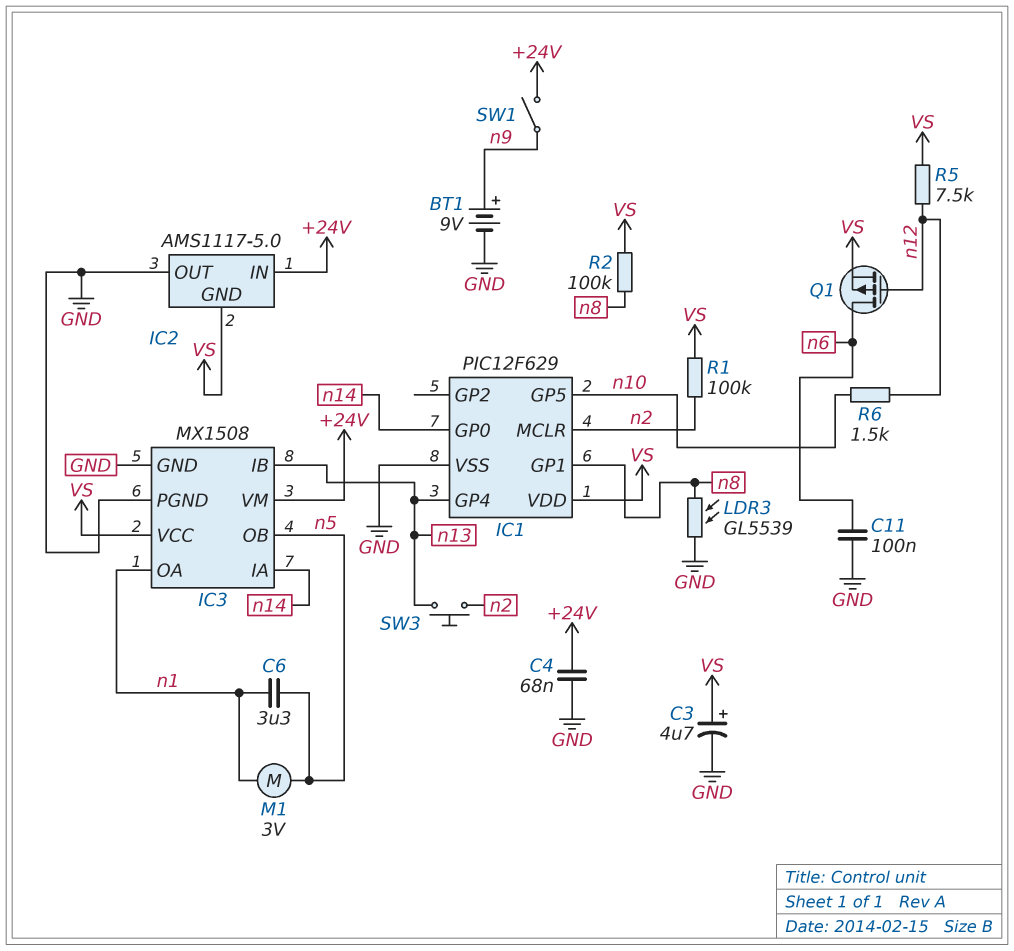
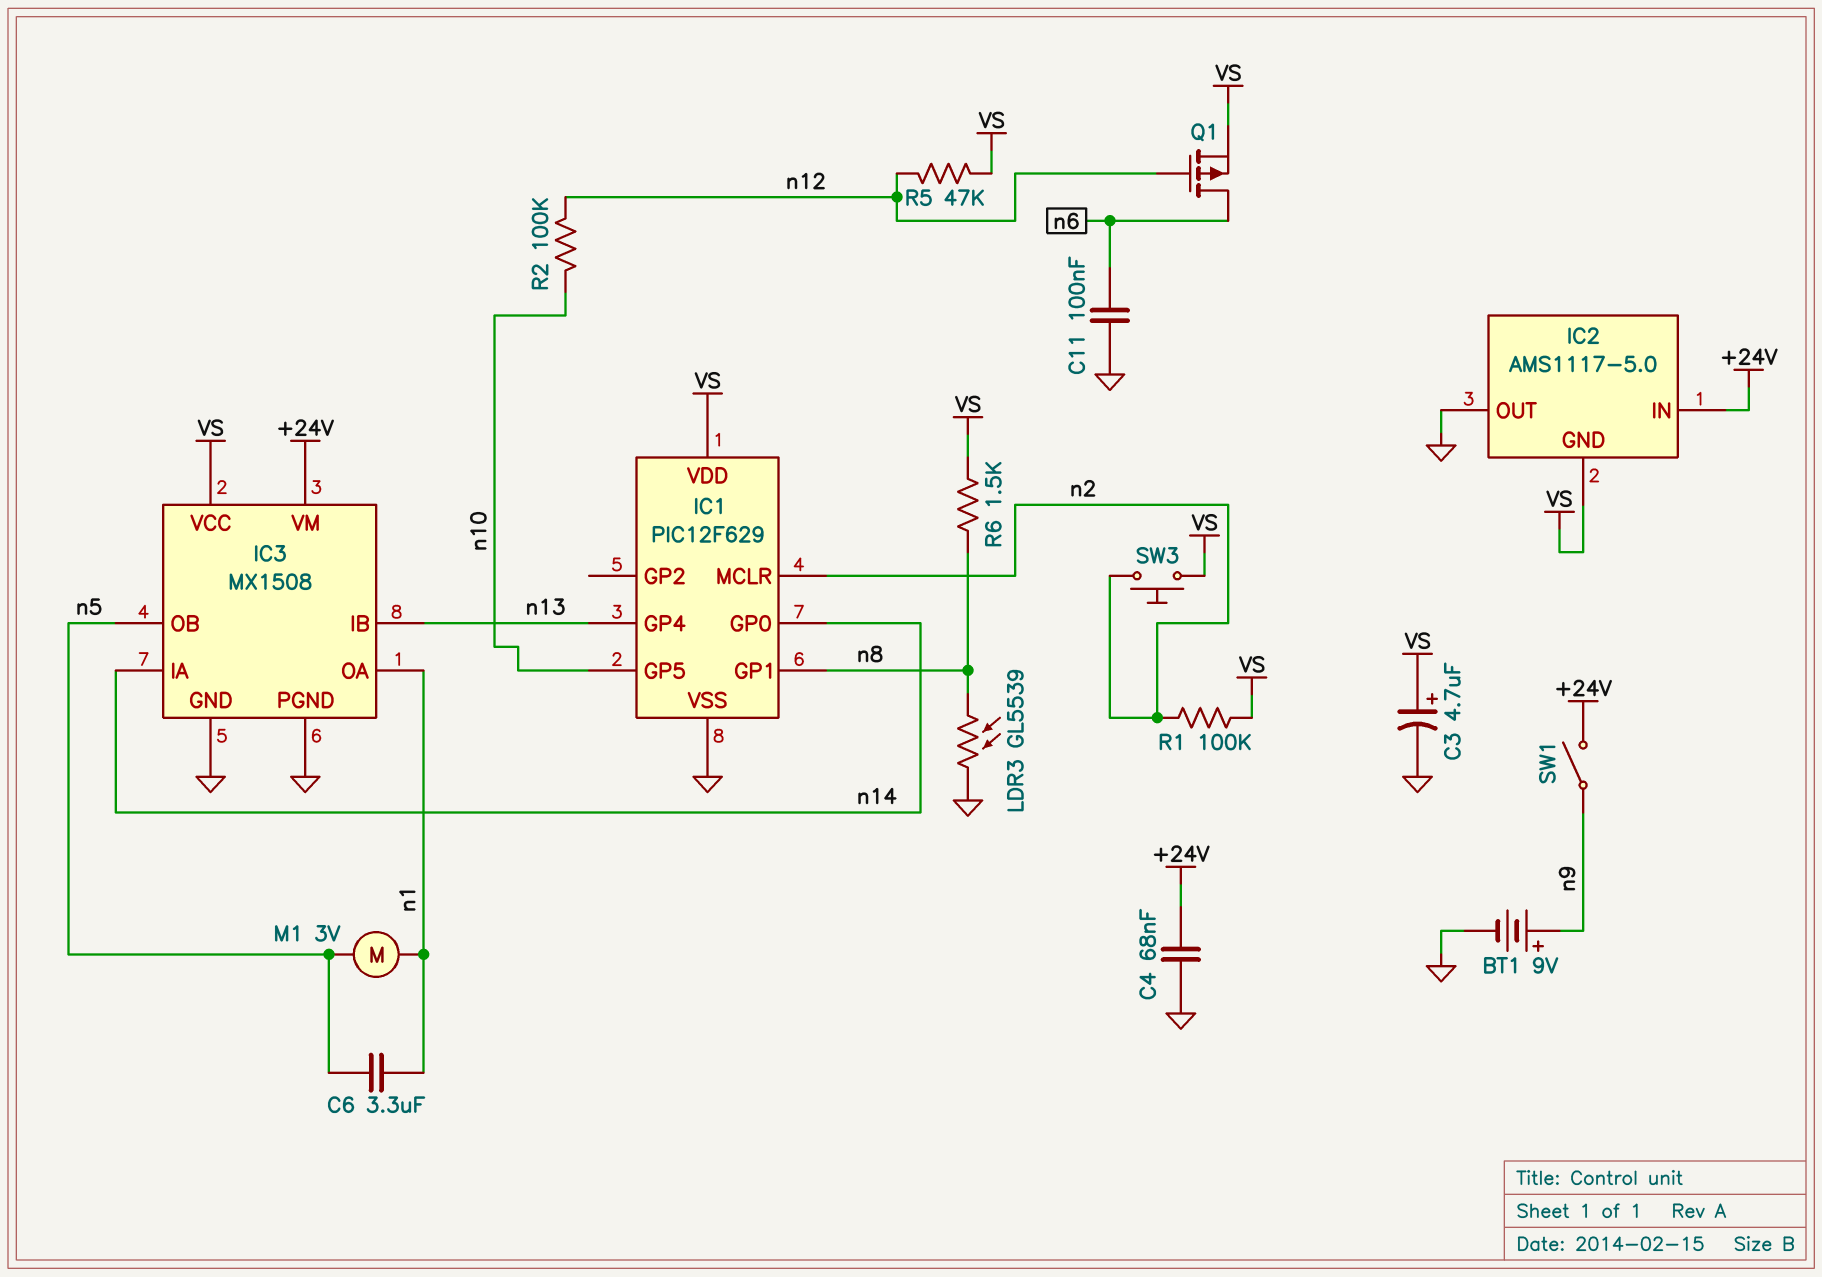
R2: 100k (VS, n8) -> 100k (n10, n12)
R5: 7.5k (VS, n12) -> 47k (VS, n12)
R6: 1.5k (n10, n12) -> 1.5k (VS, n8)
SW3: button (n2, n13) -> button (VS, n2)

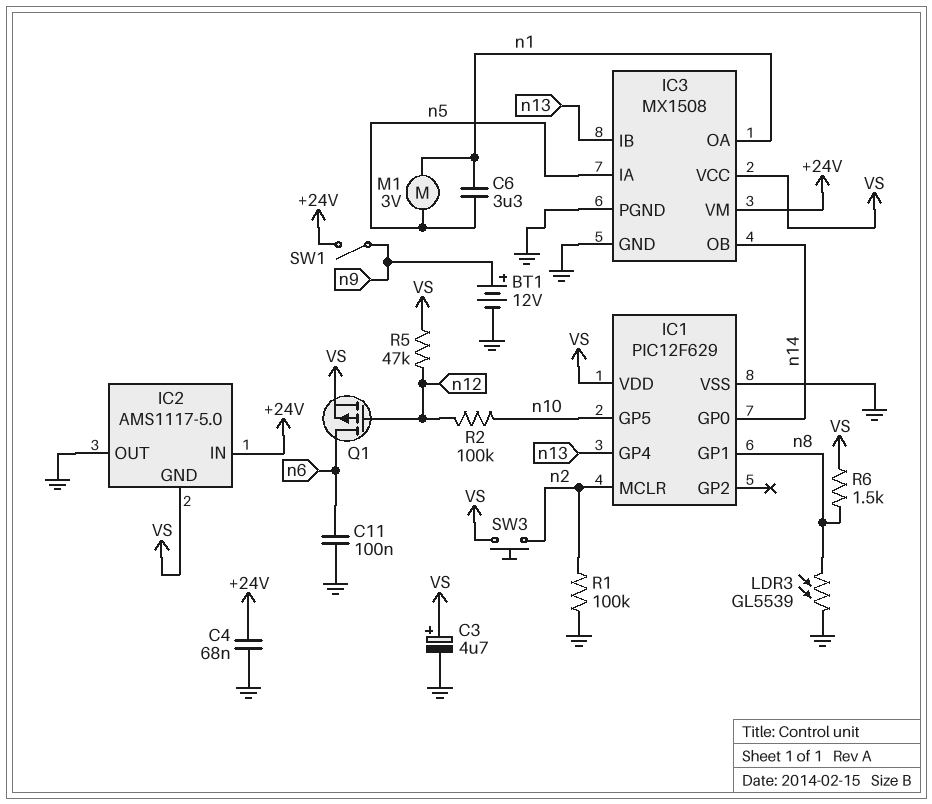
BT1: 9V (plus n9, minus GND) -> 12V (plus n9, minus GND)
IC3 pin IA: n14 -> n5
IC3 pin OB: n5 -> n14
R1: 100k (VS, n2) -> 100k (GND, n2)

